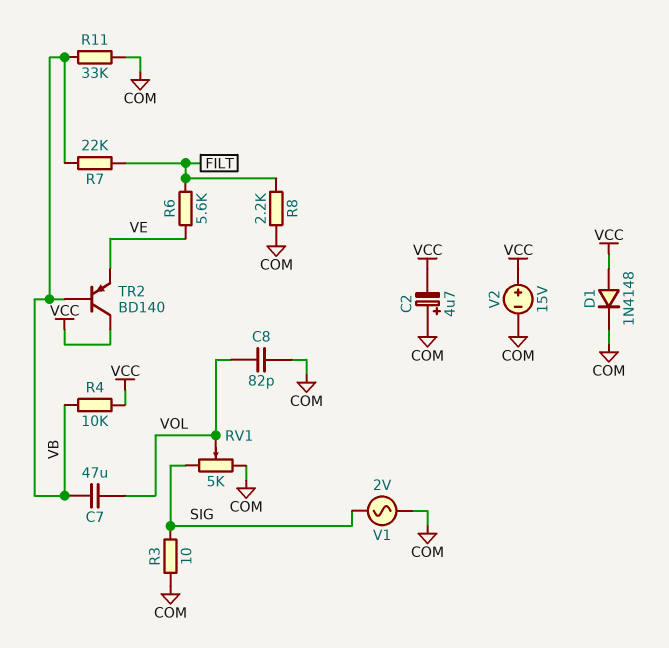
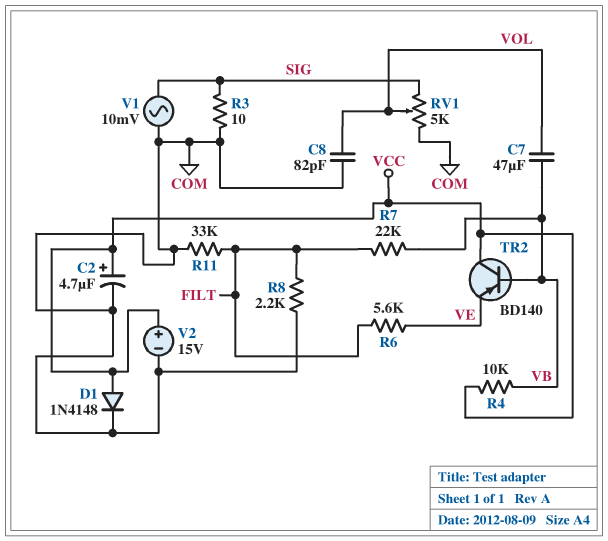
C2: 4.7uF (plus COM, minus VCC) -> 4.7uF (plus VCC, minus COM)
R11: 33k (COM, VB) -> 33k (COM, FILT)
V1: AC 2V (COM, SIG) -> AC 10mV (COM, SIG)

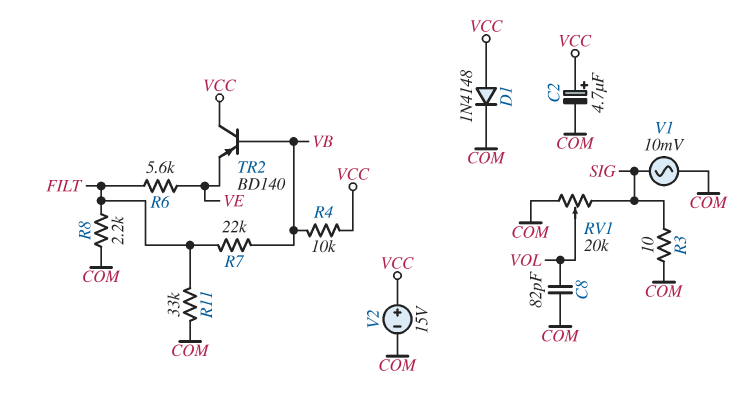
C7: 47uF (VB, VOL) -> none
RV1: 5k (COM, SIG, wiper VOL) -> 20k (COM, SIG, wiper VOL)

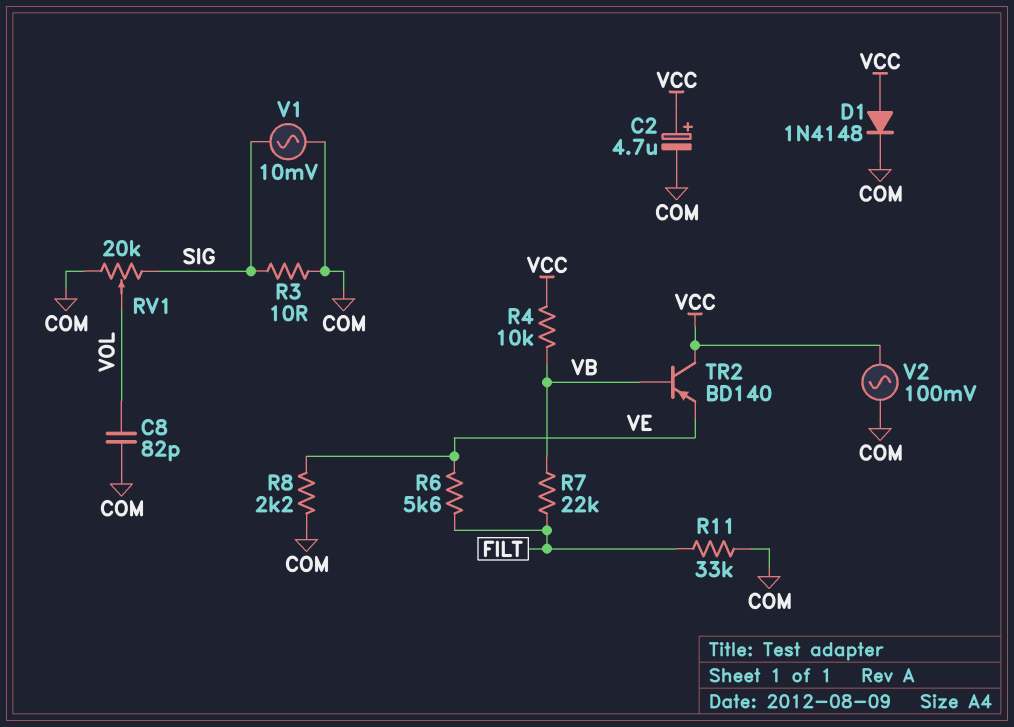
R8: 2.2k (COM, FILT) -> 2.2k (COM, VE)
V2: 15V (plus VCC, minus COM) -> AC 100mV (COM, VCC)

